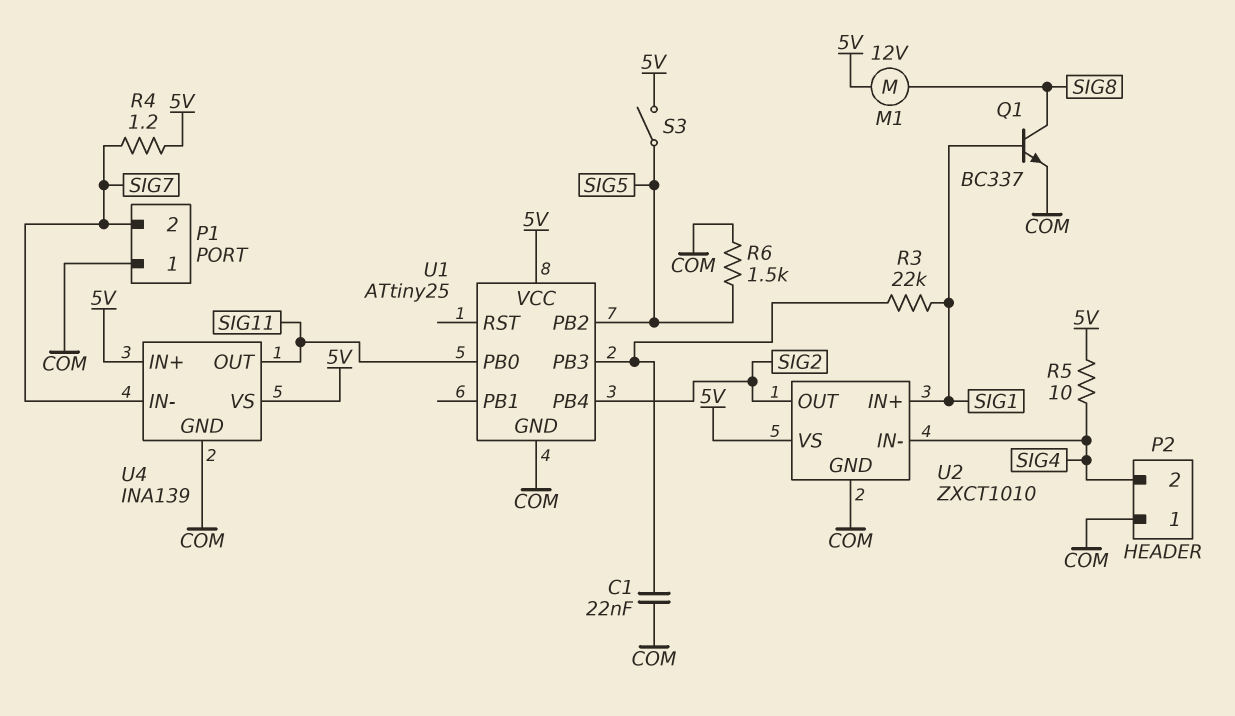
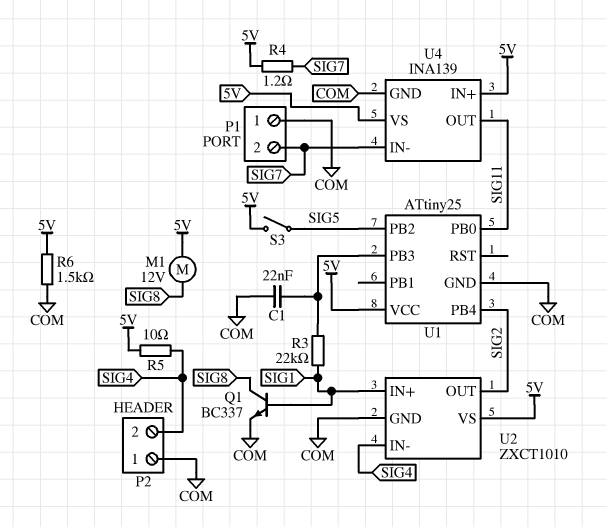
R6: 1.5k (COM, SIG5) -> 1.5k (5V, COM)

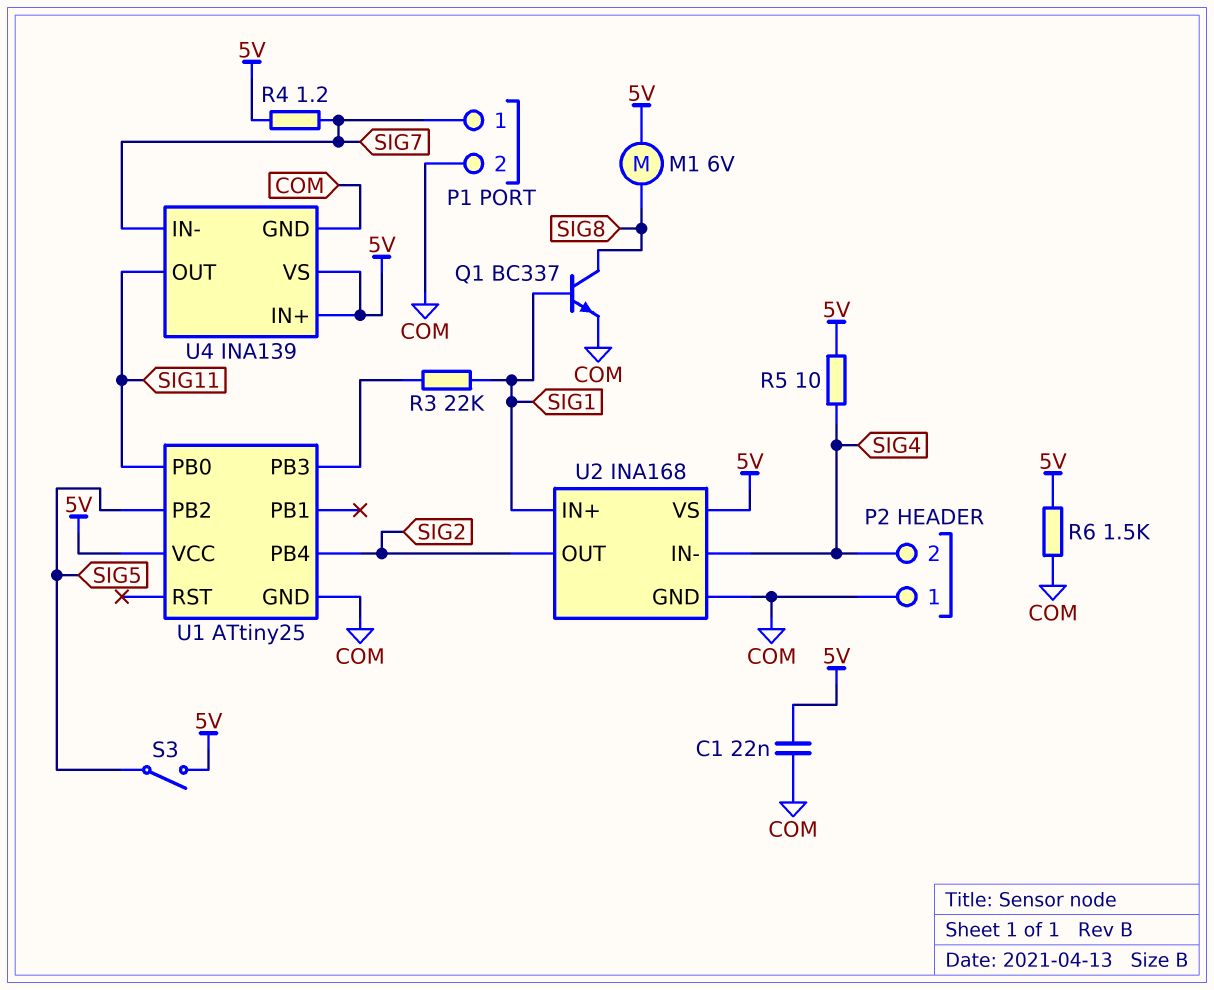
C1: 22nF (COM, U1/PB3) -> 22nF (5V, COM)
M1: motor 12V (5V, SIG8) -> motor 6V (5V, SIG8)
P1 pin 1: COM -> SIG7
P1 pin 2: SIG7 -> COM
U2: ZXCT1010 -> INA168

